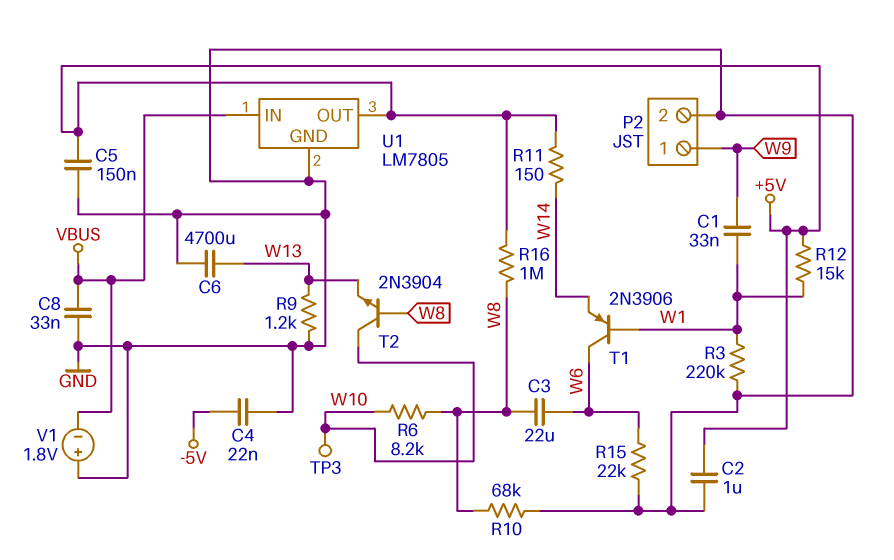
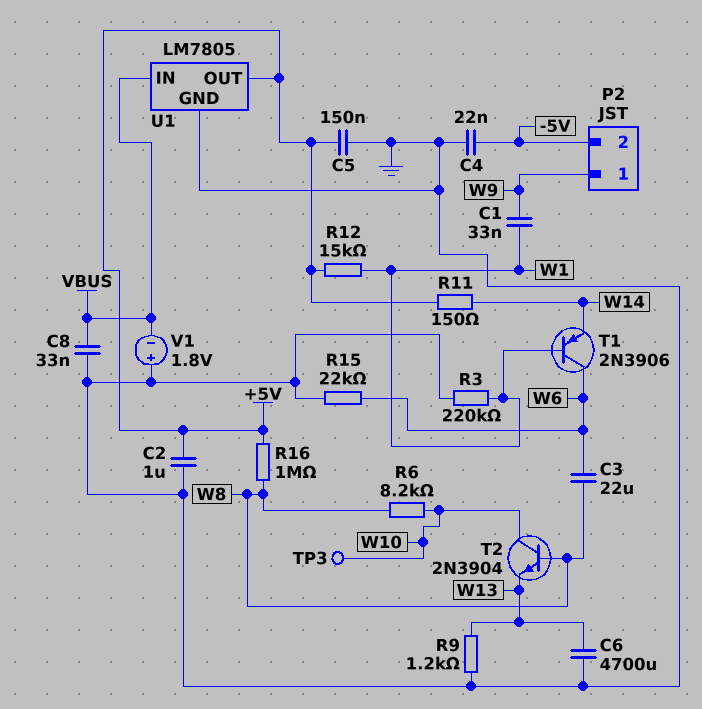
P2 pin 2: GND -> -5V
R10: 68k (GND, W8) -> none

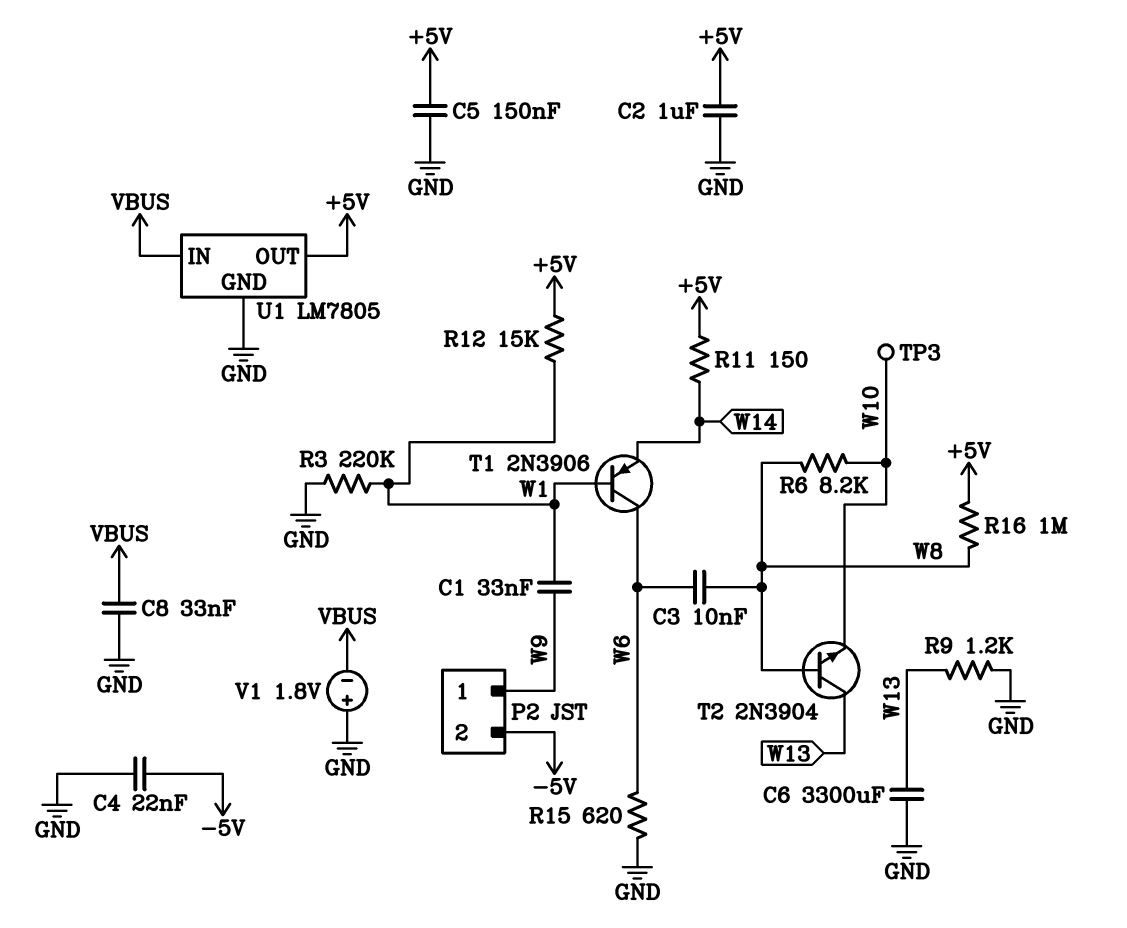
C3: 22uF (W6, W8) -> 10nF (W6, W8)
C6: 4700uF (GND, W13) -> 3300uF (GND, W13)
R15: 22k (GND, W6) -> 620 (GND, W6)
T2: NPN 2N3904 (B W8, C W10, E W13) -> NPN 2N3904 (B W8, C W13, E W10)

